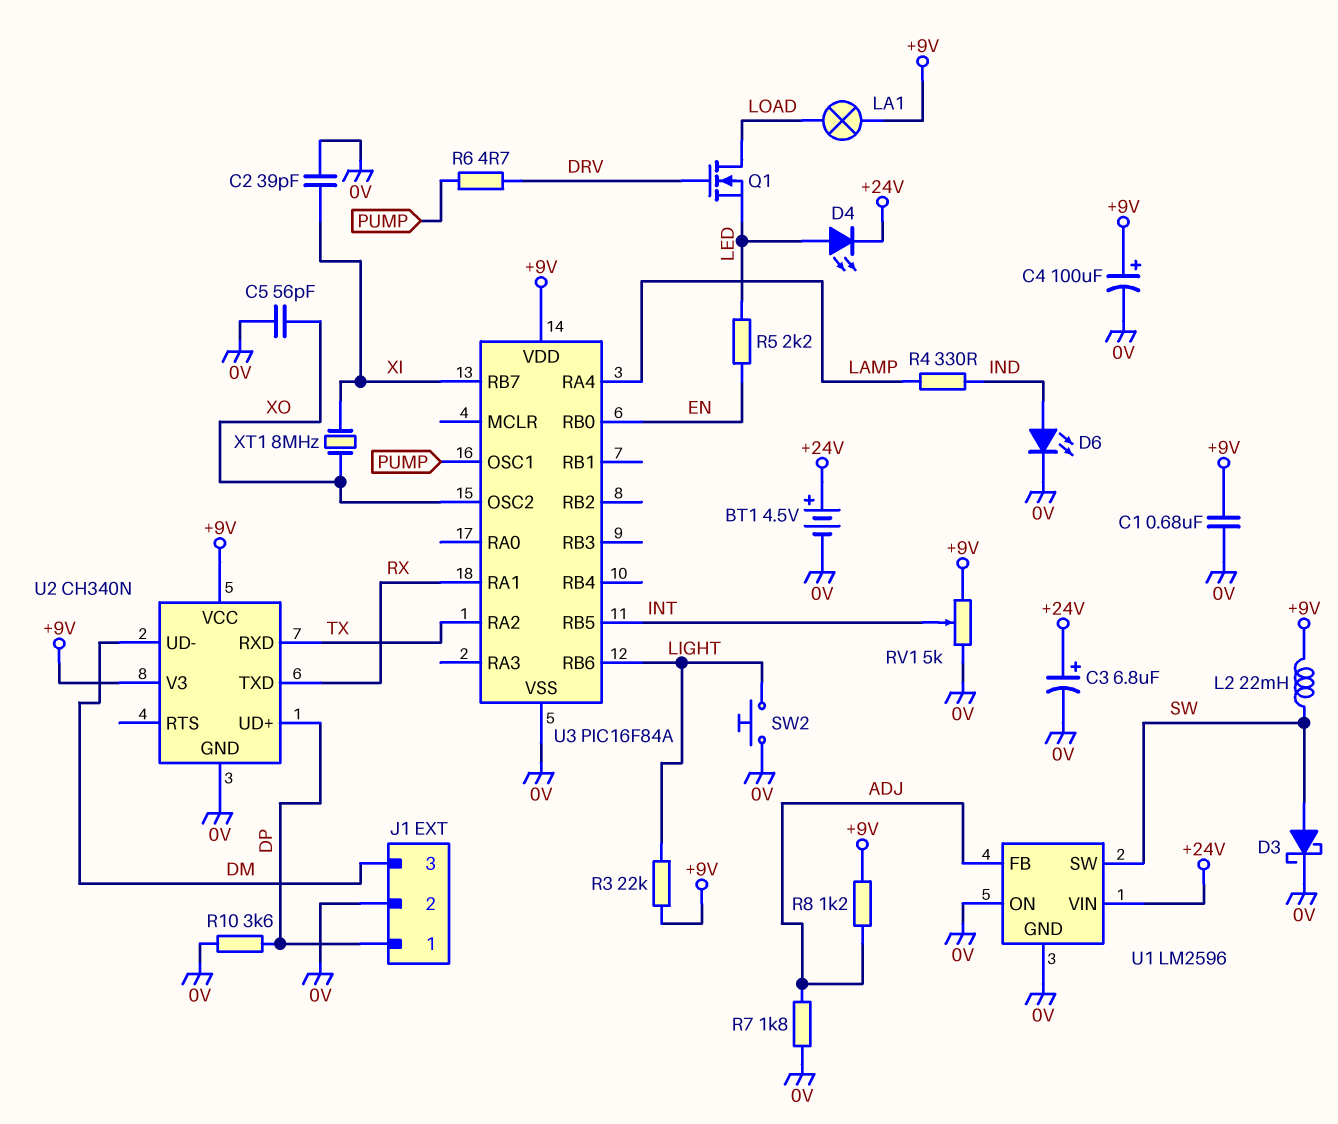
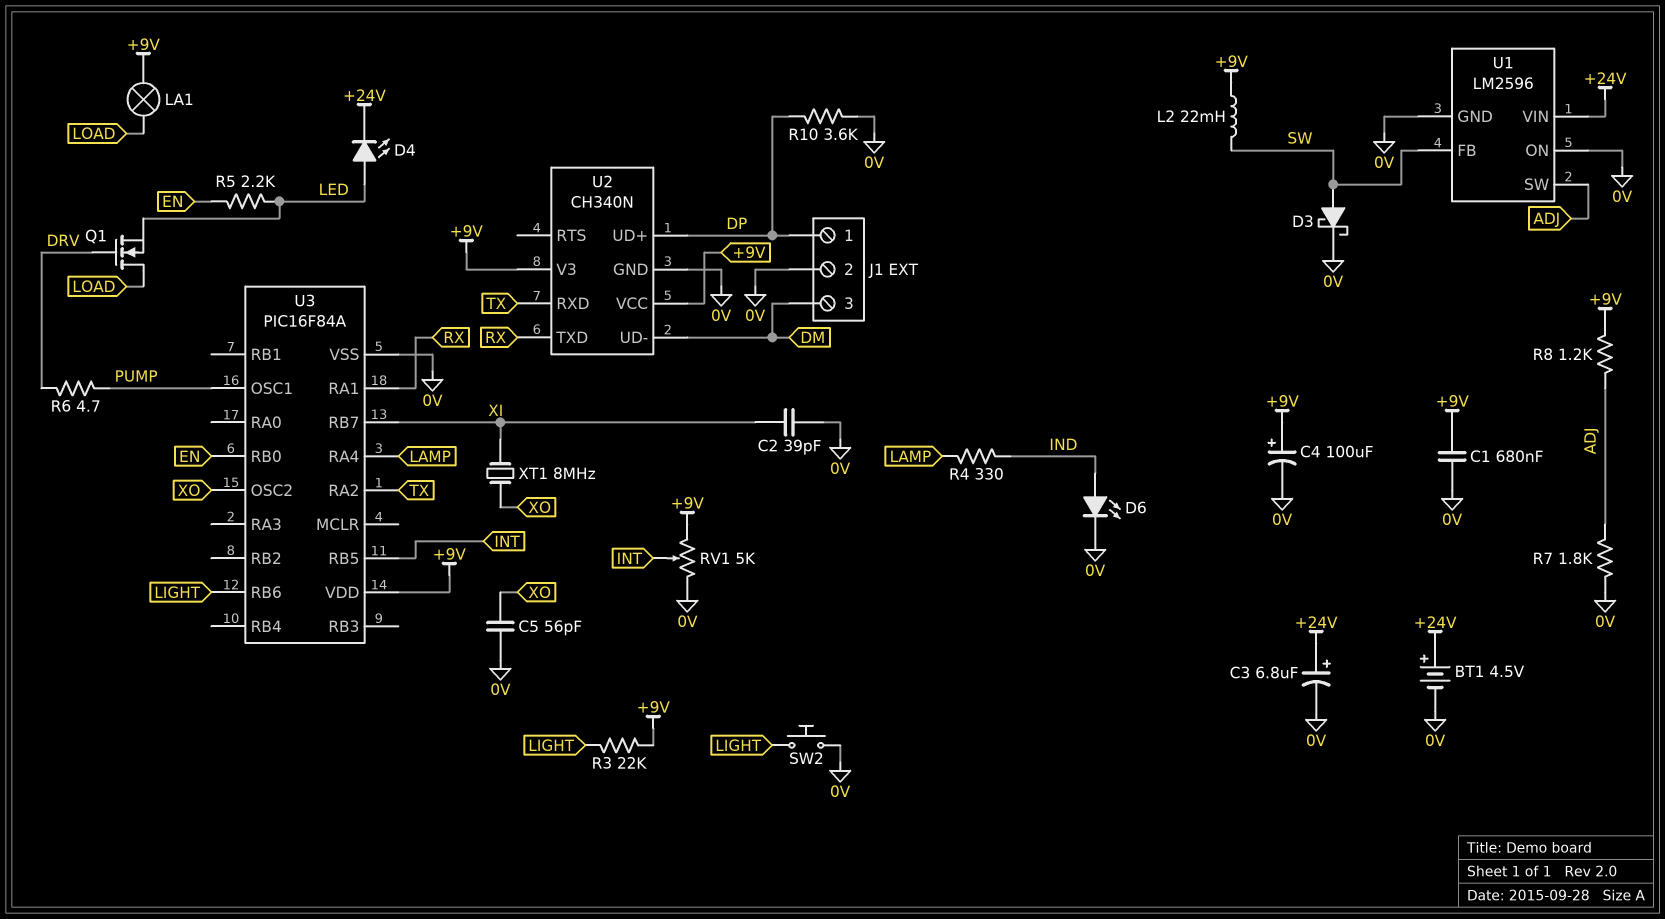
U1 pin FB: ADJ -> SW
U1 pin SW: SW -> ADJ

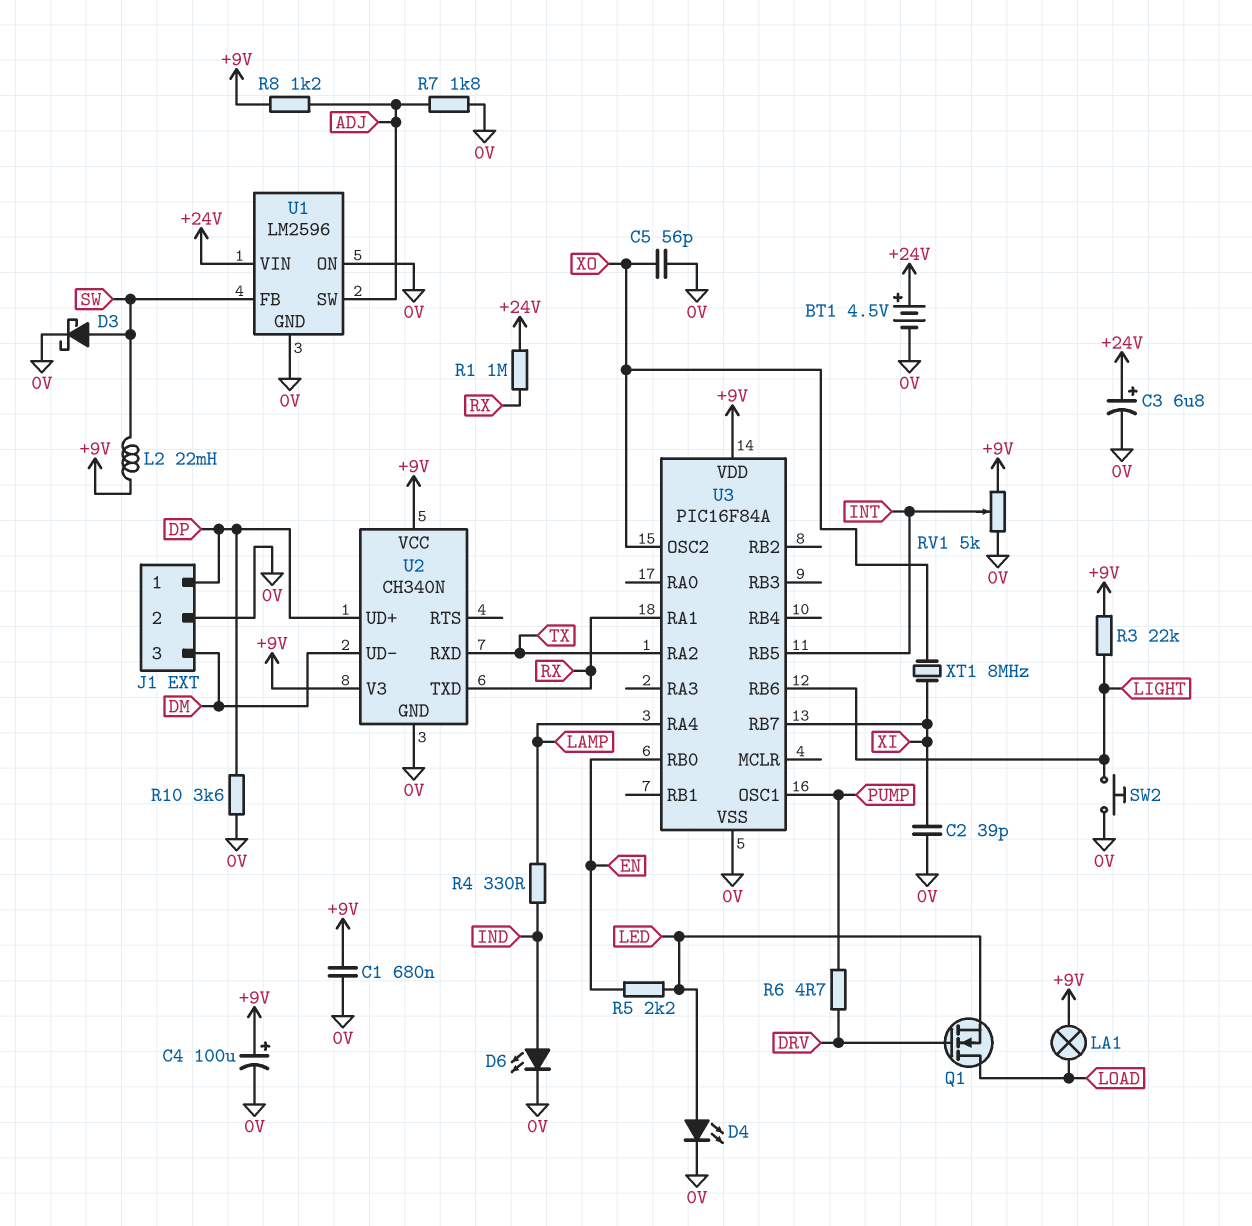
D4: LED (A LED, K +24V) -> LED (A LED, K 0V)
R1: none -> 1M (+24V, RX)

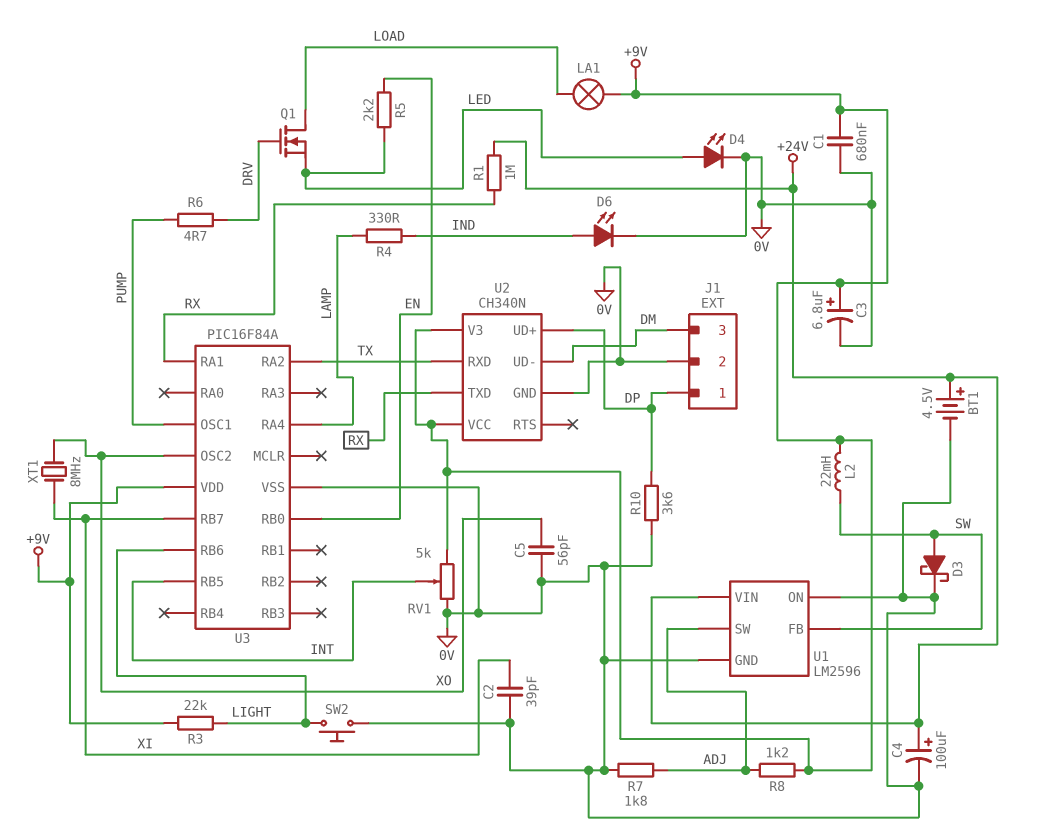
C3: 6.8uF (plus +24V, minus 0V) -> 6.8uF (plus +9V, minus 0V)
C4: 100uF (plus +9V, minus 0V) -> 100uF (plus +24V, minus 0V)

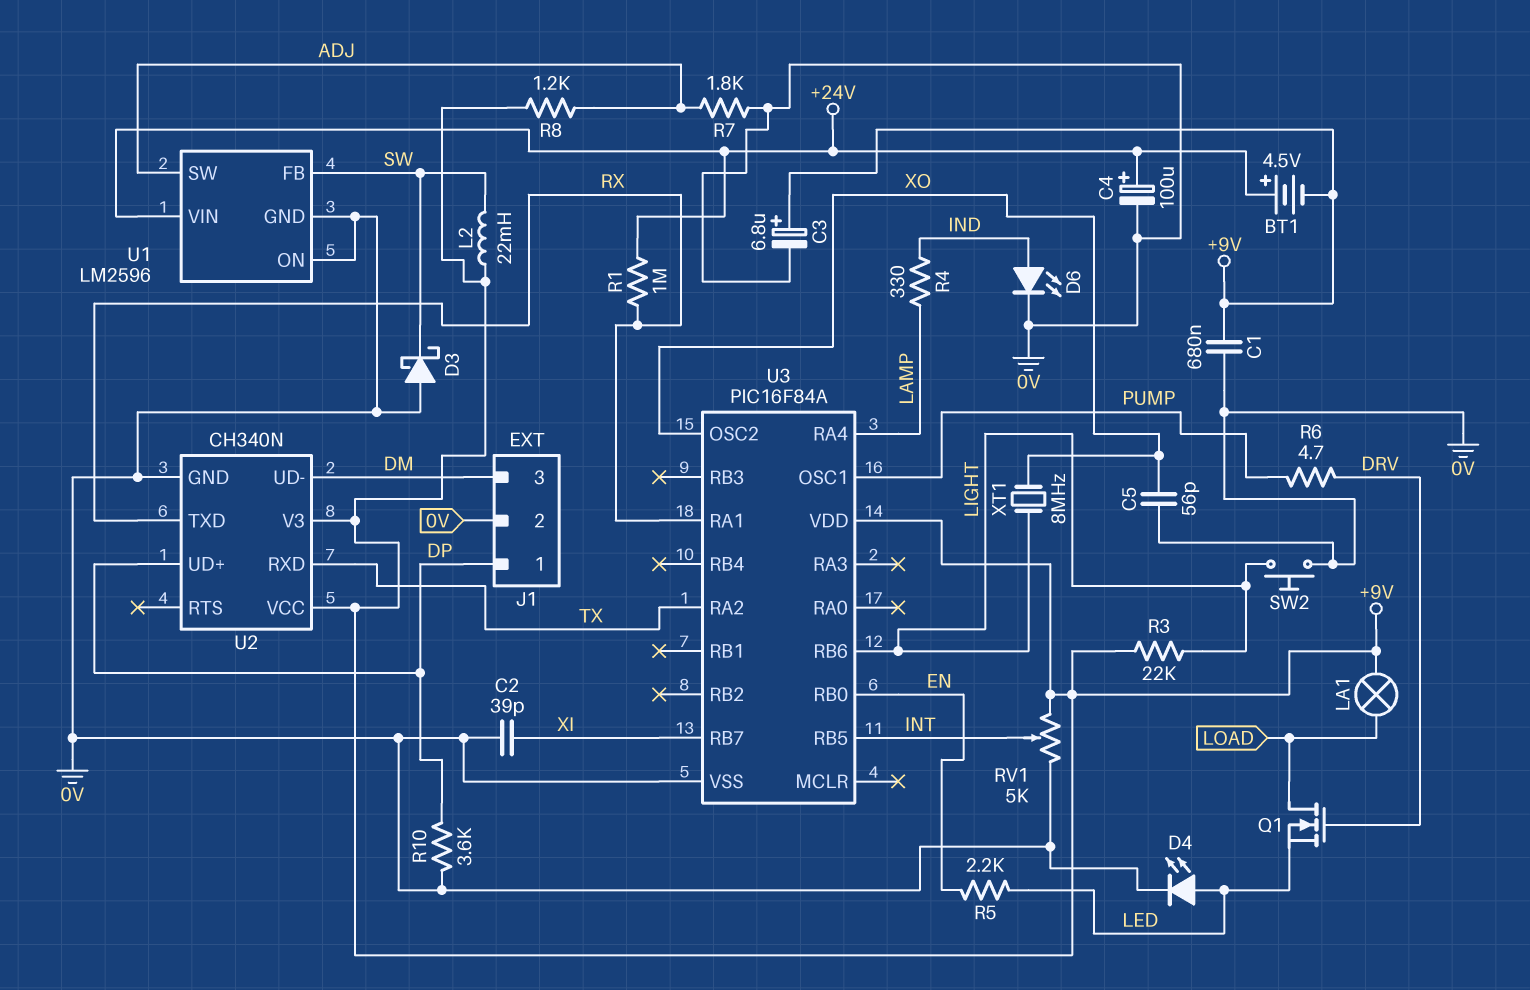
BT1: 4.5V (plus +24V, minus 0V) -> 4.5V (plus +24V, minus +9V)
D3: schottky (A SW, K 0V) -> schottky (A 0V, K SW)
XT1: 8MHz (XI, XO) -> 8MHz (LIGHT, XO)

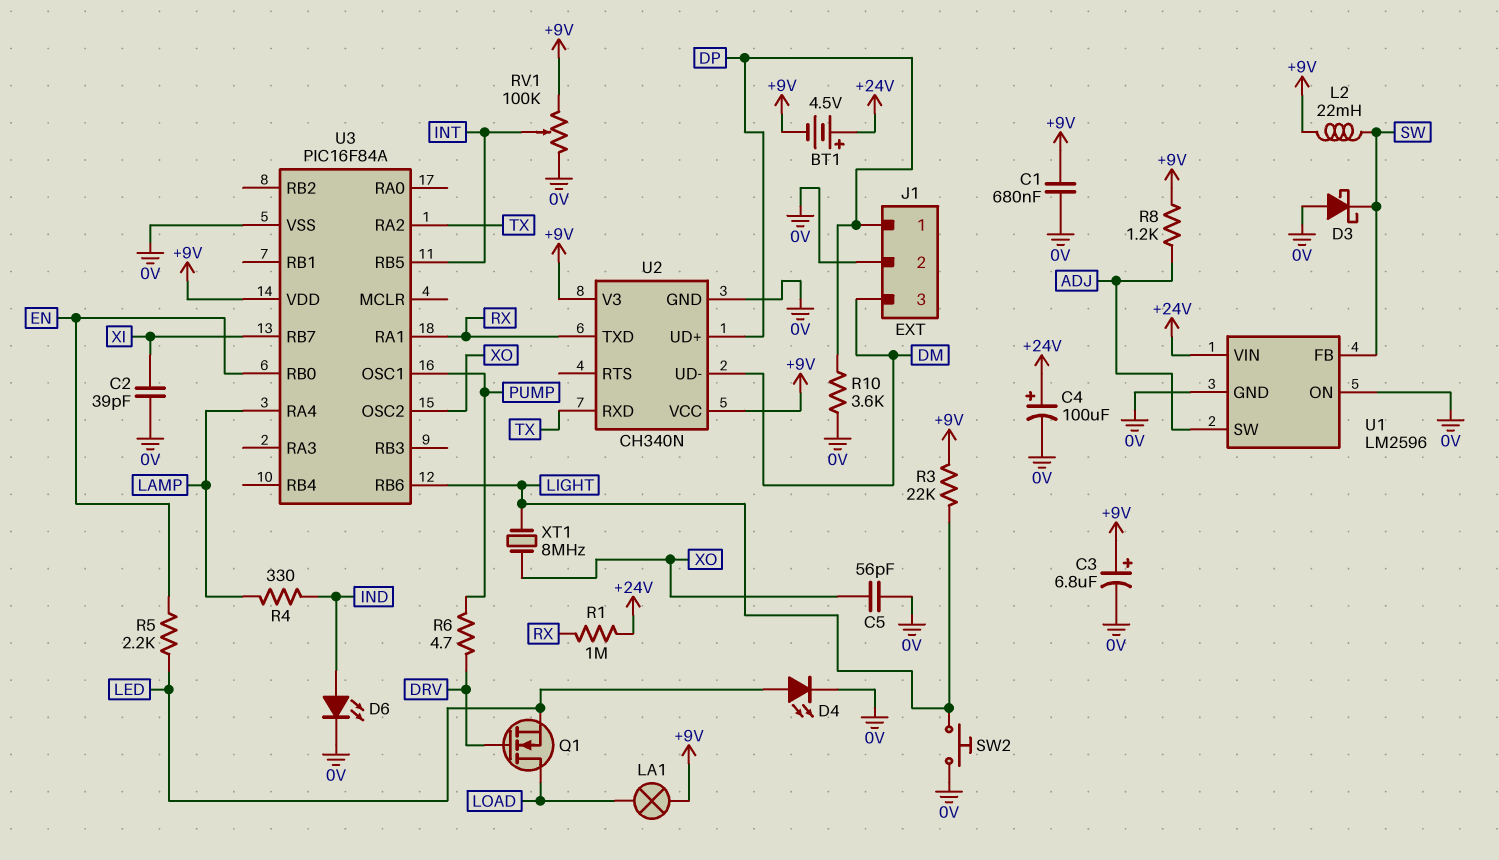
R7: 1.8k (0V, ADJ) -> none
RV1: 5k (+9V, 0V, wiper INT) -> 100k (+9V, 0V, wiper INT)

